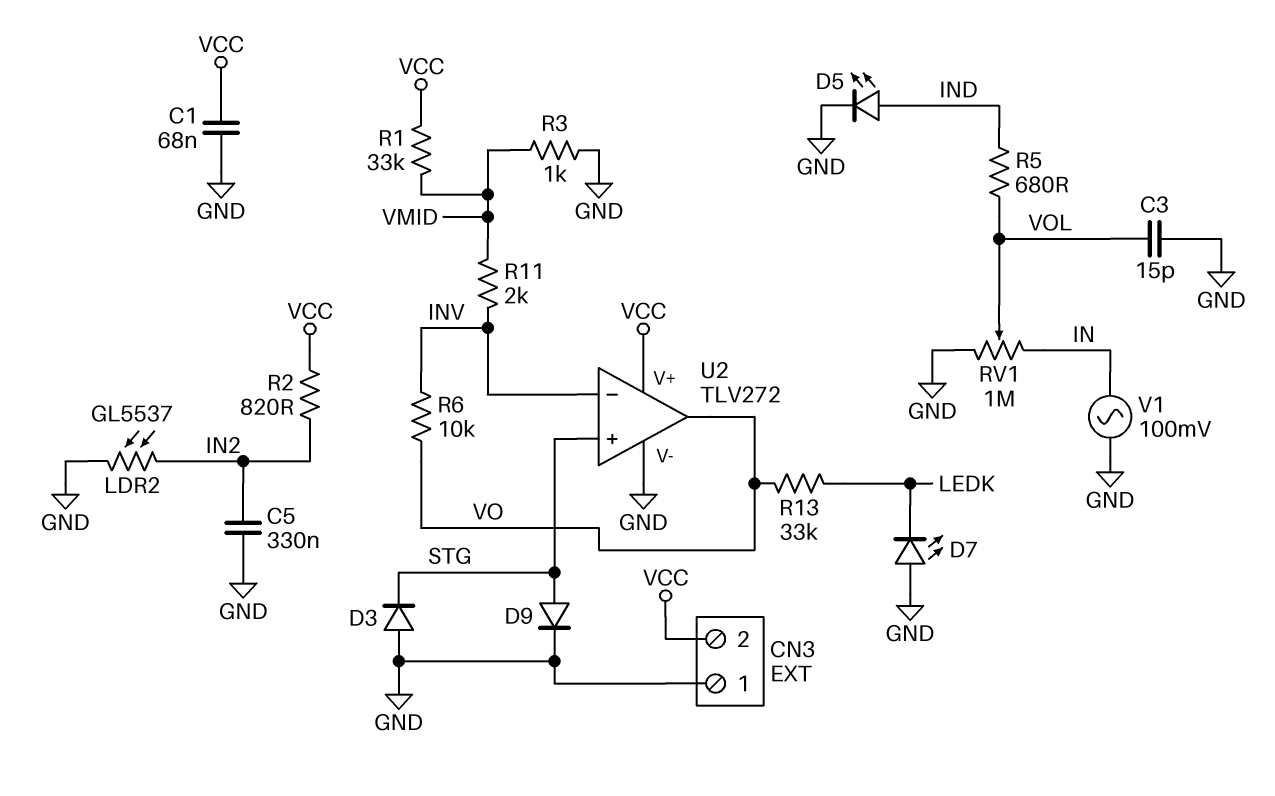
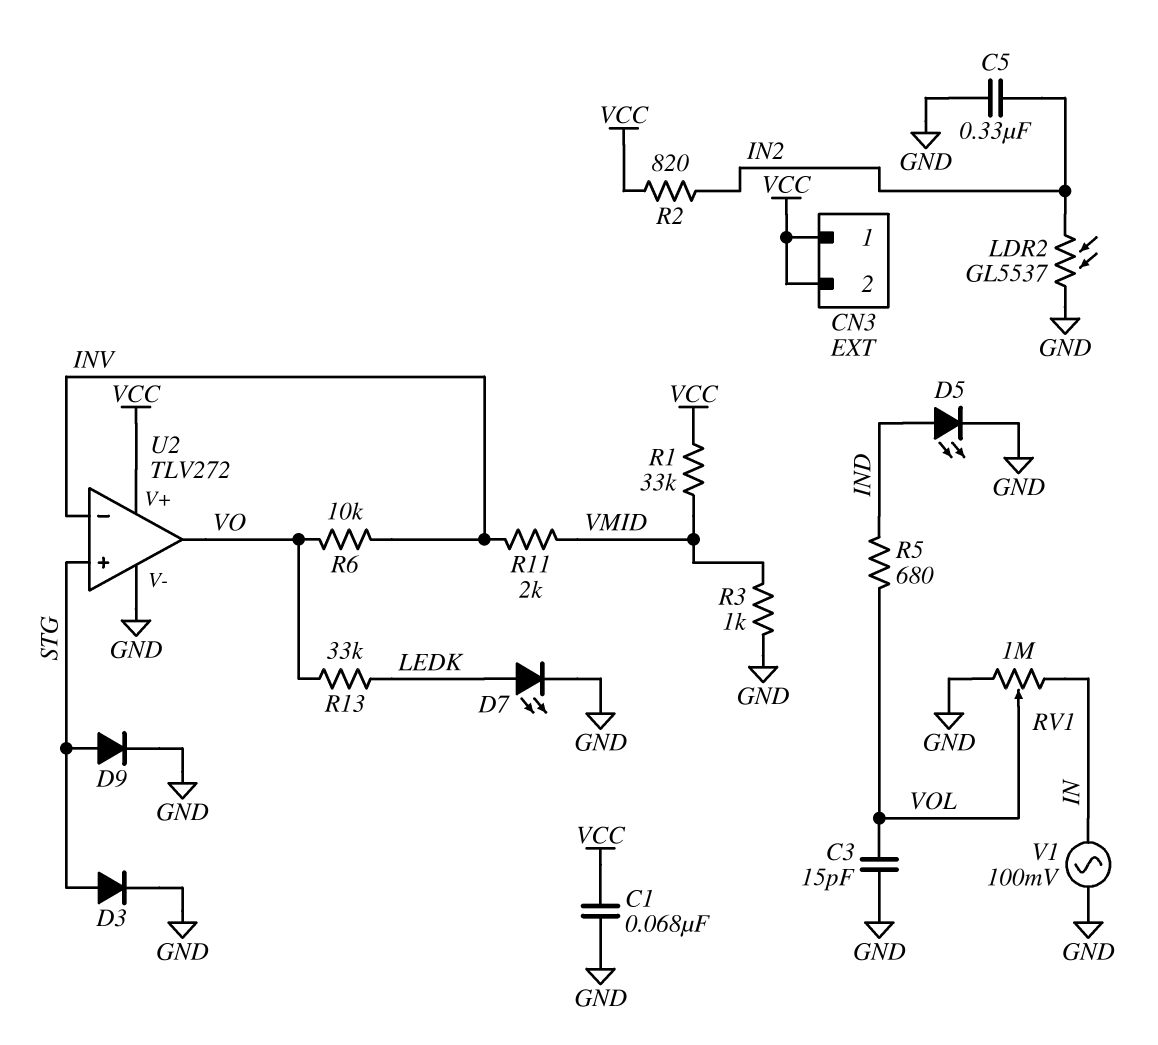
CN3 pin 1: GND -> VCC
D3: diode (A GND, K STG) -> diode (A STG, K GND)
D7: LED (A GND, K LEDK) -> LED (A LEDK, K GND)

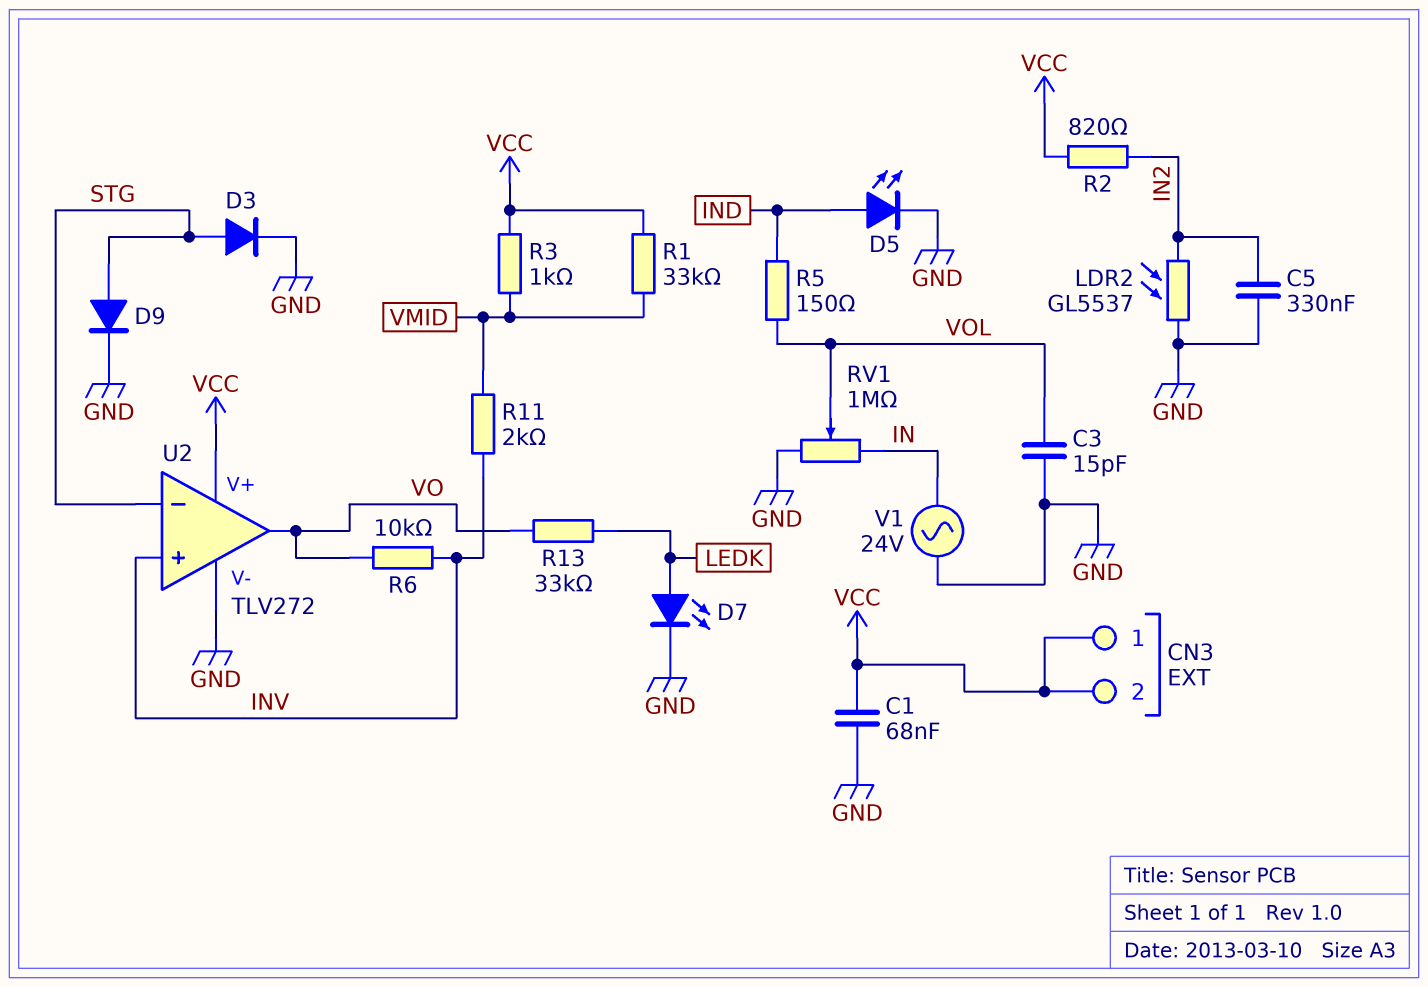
R3: 1k (GND, VMID) -> 1k (VCC, VMID)
R5: 680 (IND, VOL) -> 150 (IND, VOL)
U2 pin in+: STG -> INV
U2 pin in-: INV -> STG
V1: AC 100mV (GND, IN) -> AC 24V (GND, IN)

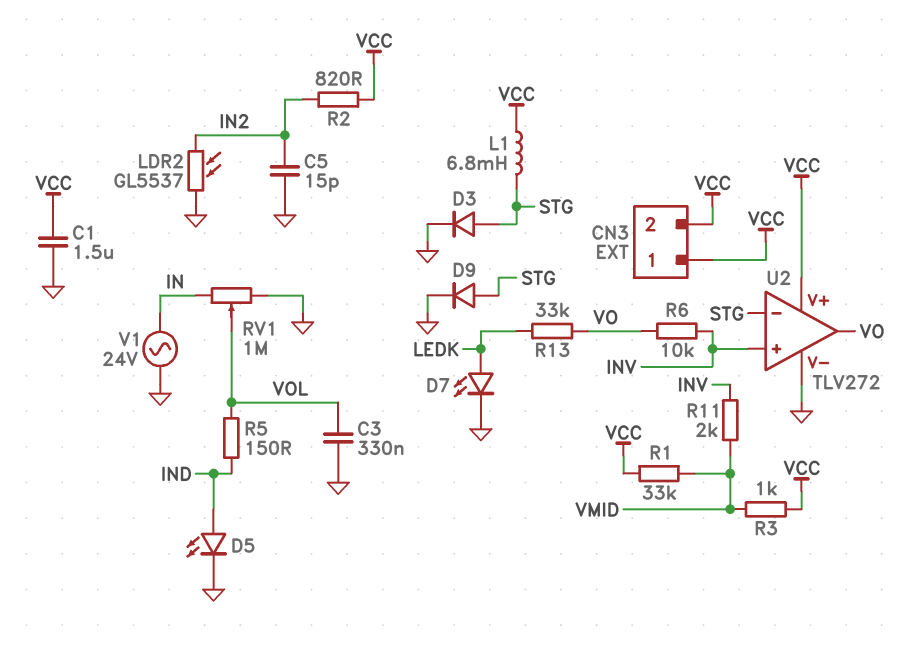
C1: 68nF (GND, VCC) -> 1.5uF (GND, VCC)
C3: 15pF (GND, VOL) -> 330nF (GND, VOL)
C5: 330nF (GND, IN2) -> 15pF (GND, IN2)
L1: none -> 6.8mH (STG, VCC)

